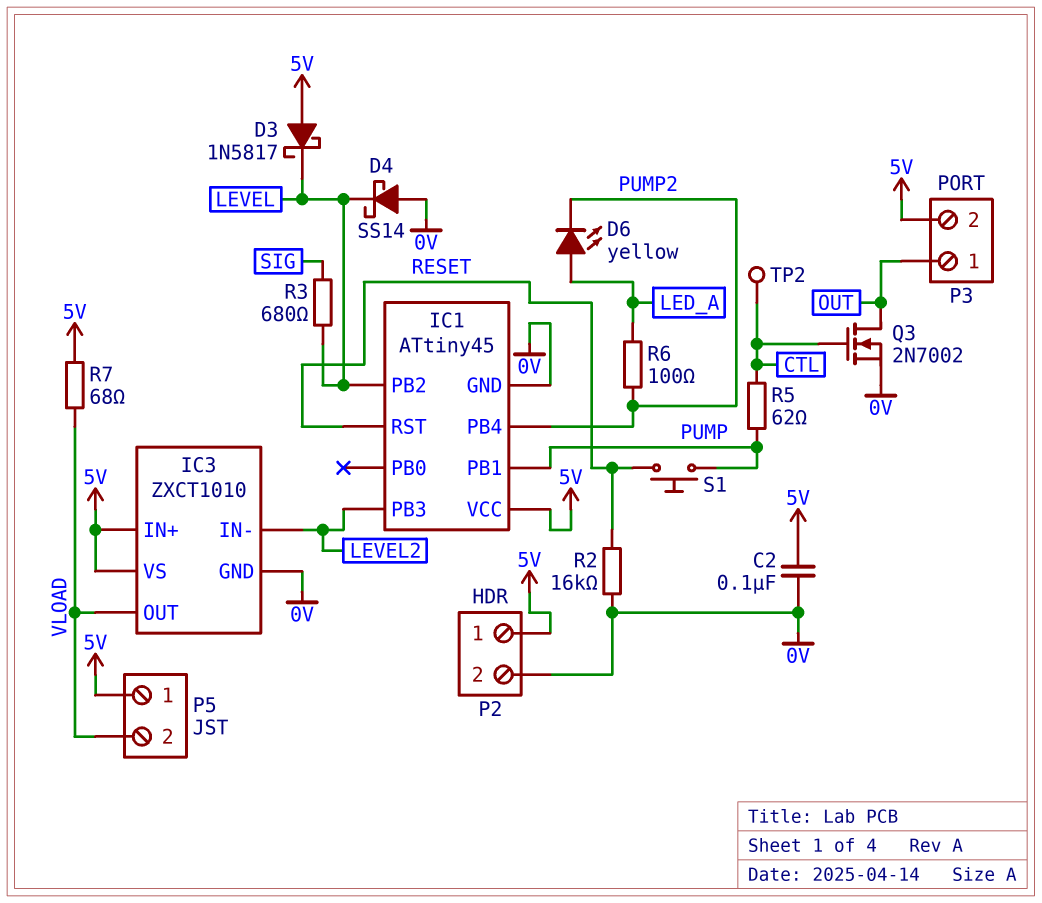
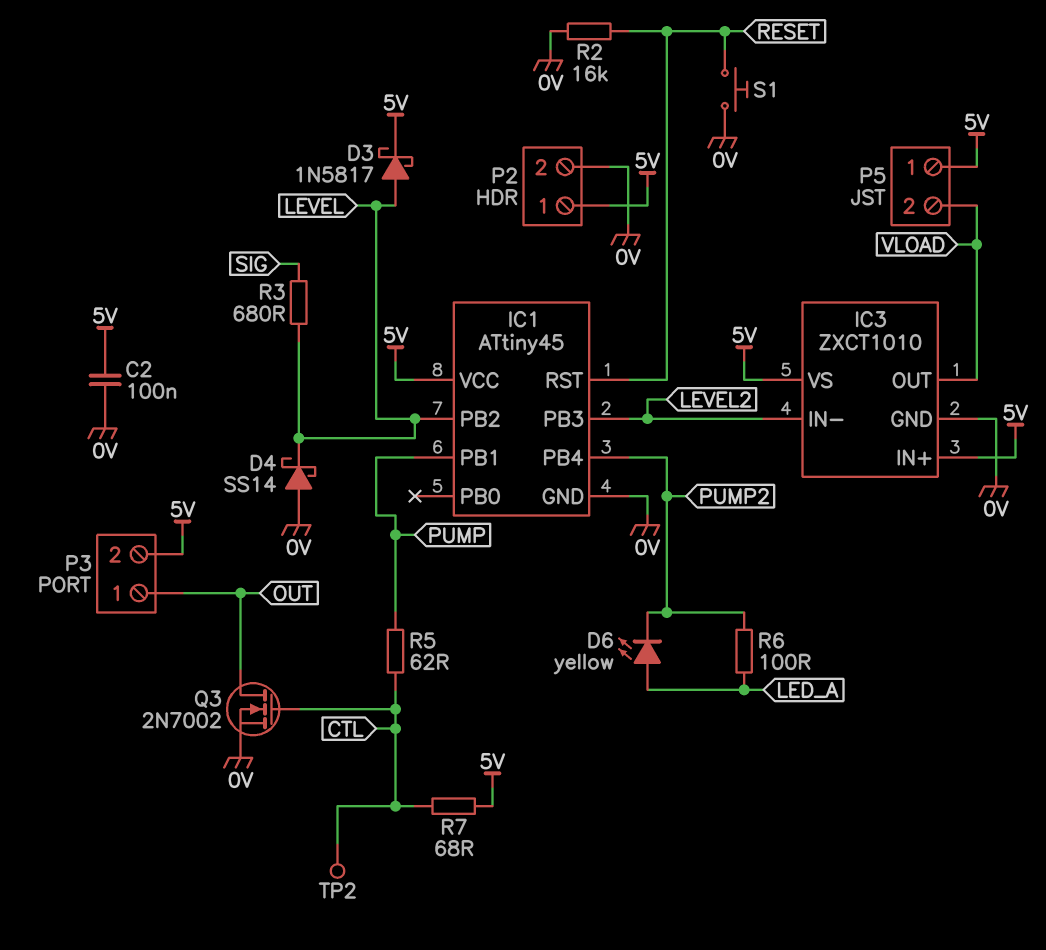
D3: schottky 1N5817 (A 5V, K LEVEL) -> schottky 1N5817 (A LEVEL, K 5V)
R7: 68 (5V, VLOAD) -> 68 (5V, CTL)
S1: button (PUMP, RESET) -> button (0V, RESET)

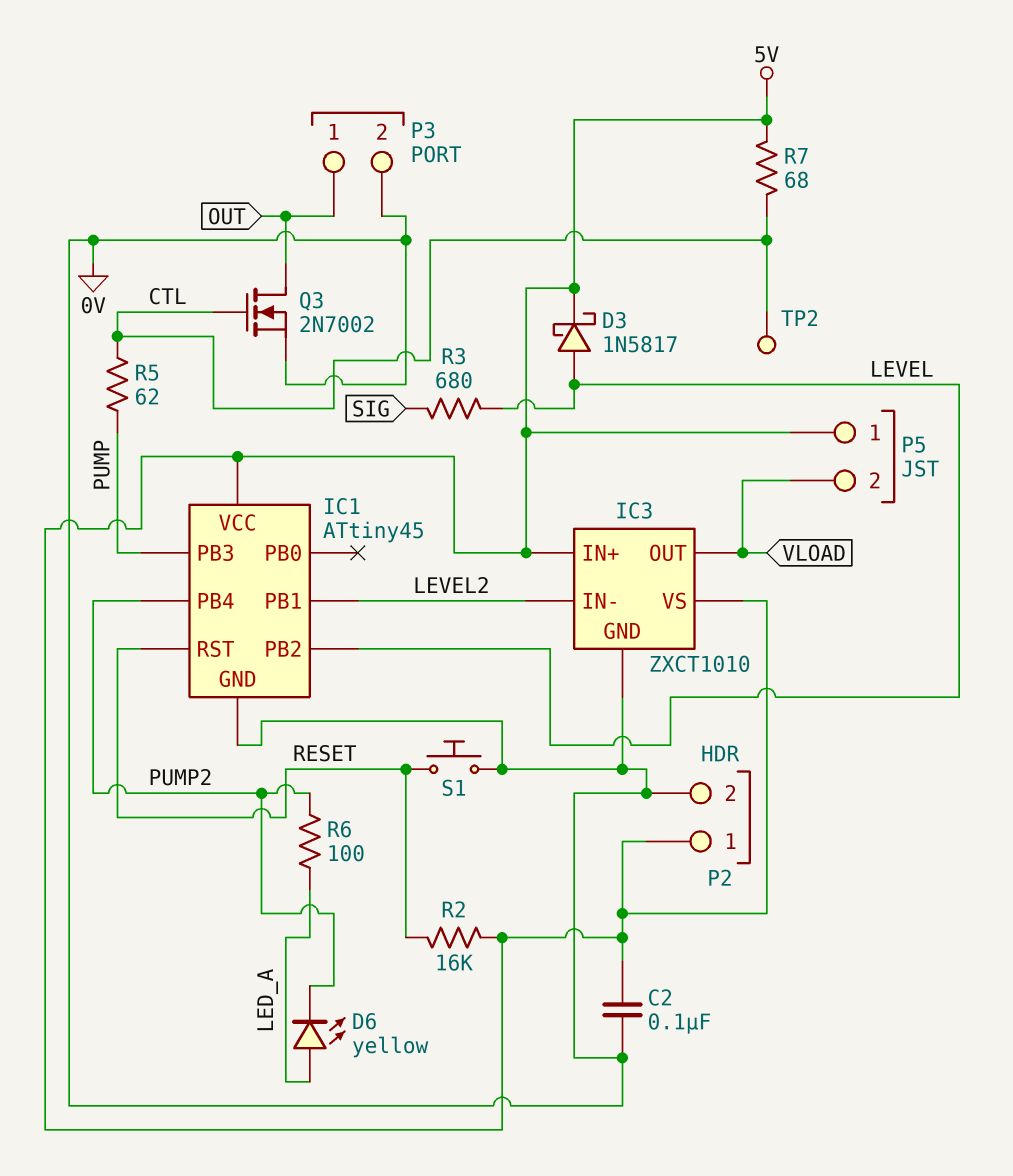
D4: schottky SS14 (A 0V, K LEVEL) -> none
IC1 pin PB1: PUMP -> LEVEL2
IC1 pin PB3: LEVEL2 -> PUMP
P3 pin 2: 5V -> 0V
R2: 16k (0V, RESET) -> 16k (5V, RESET)

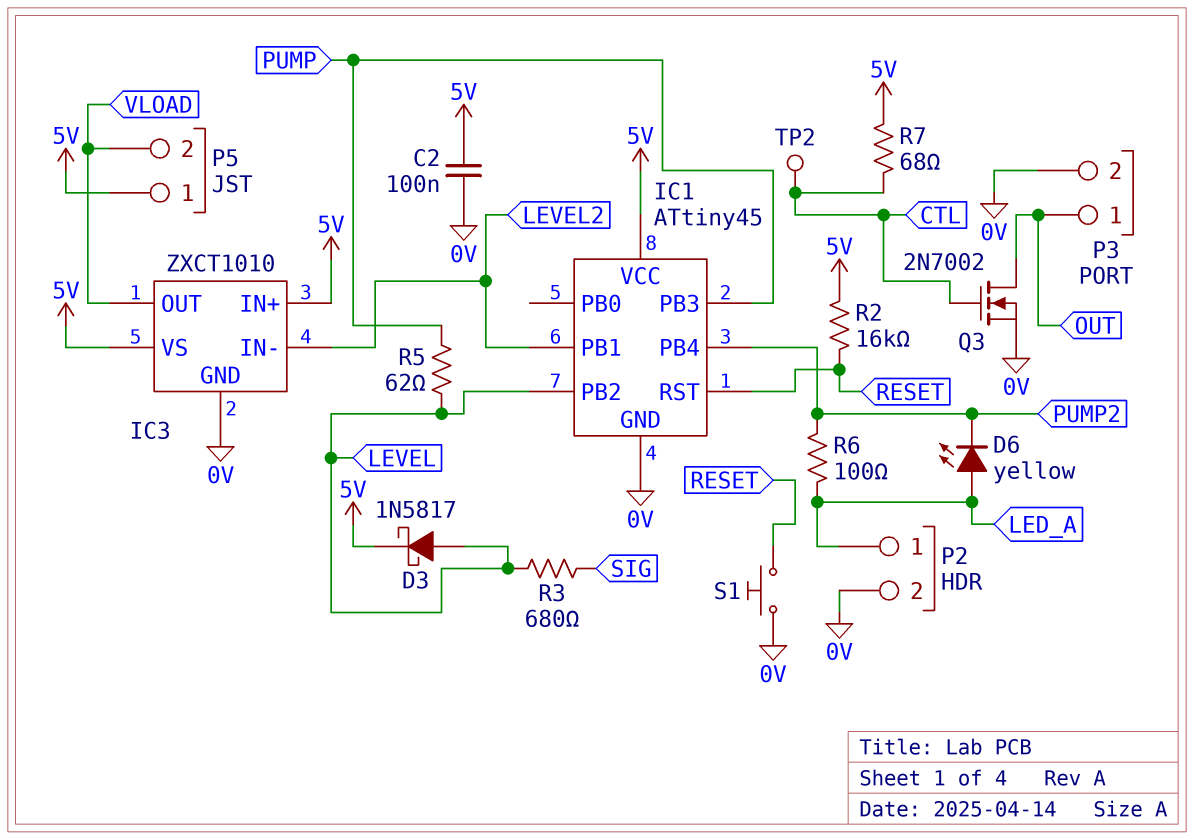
P2 pin 1: 5V -> LED_A
R5: 62 (CTL, PUMP) -> 62 (LEVEL, PUMP)

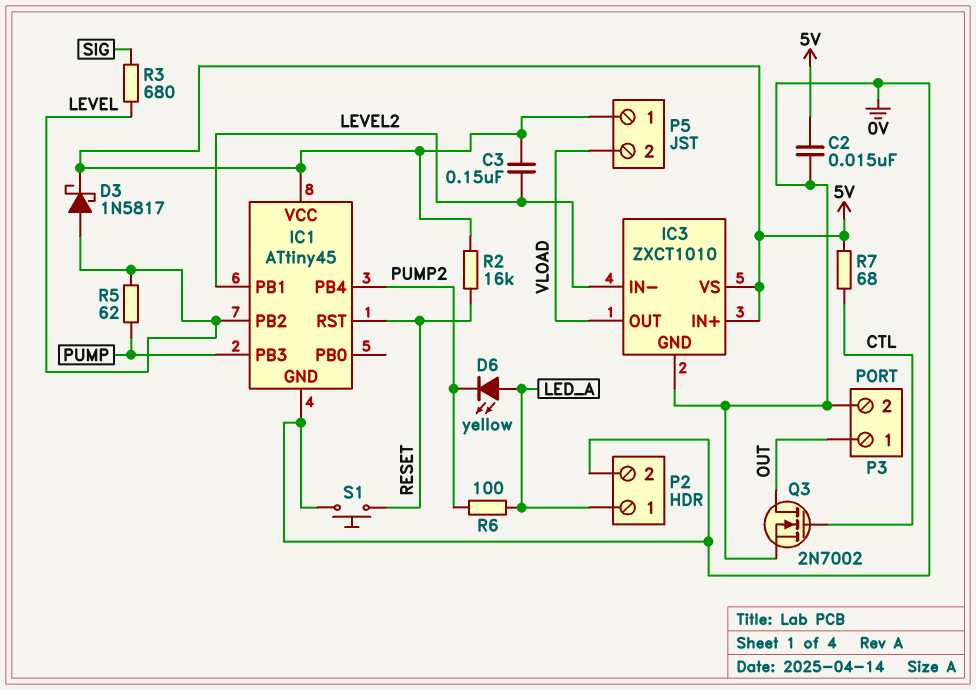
C2: 100nF (0V, 5V) -> 15nF (0V, 5V)
C3: none -> 150nF (5V, LEVEL2)
TP2: test point (CTL) -> none

